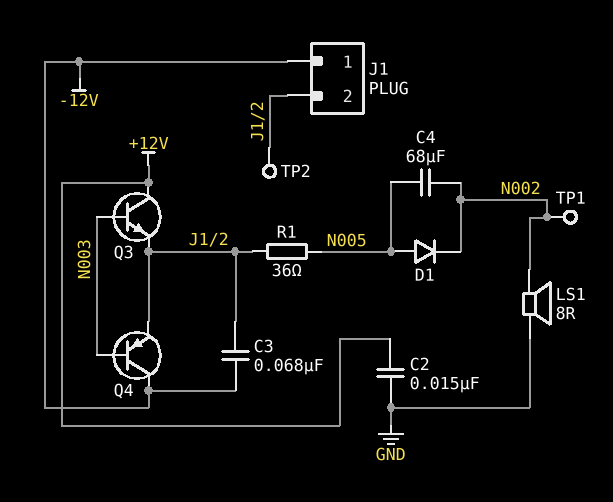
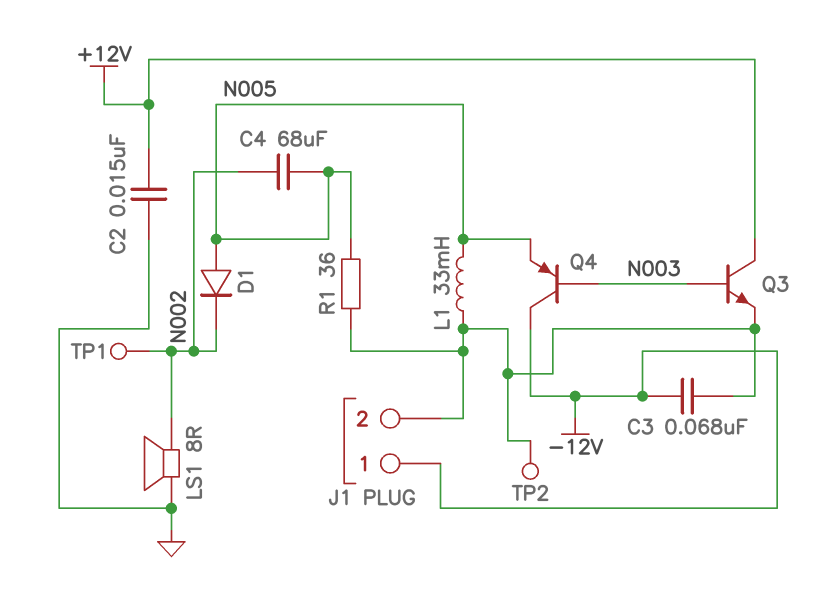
L1: none -> 33mH (J1/2, N005)
Q4: PNP (B N003, C -12V, E J1/2) -> PNP (B N003, C -12V, E N005)

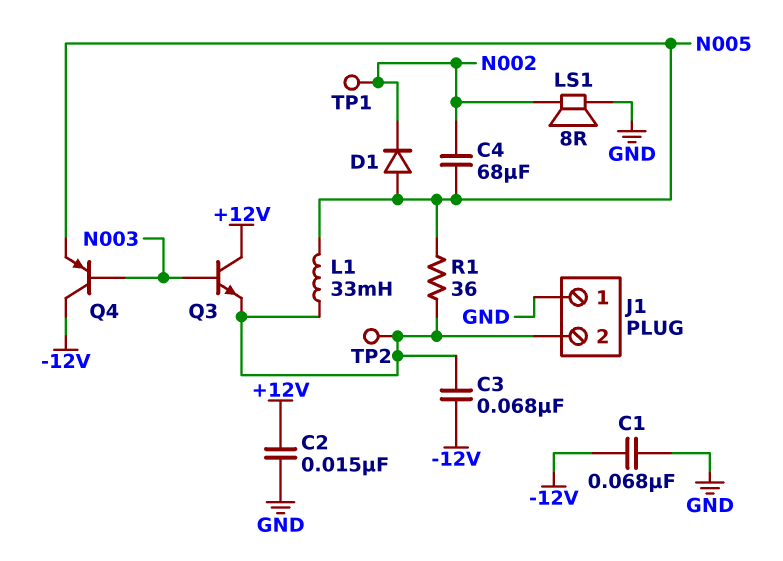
C1: none -> 68nF (-12V, GND)
J1 pin 1: -12V -> GND

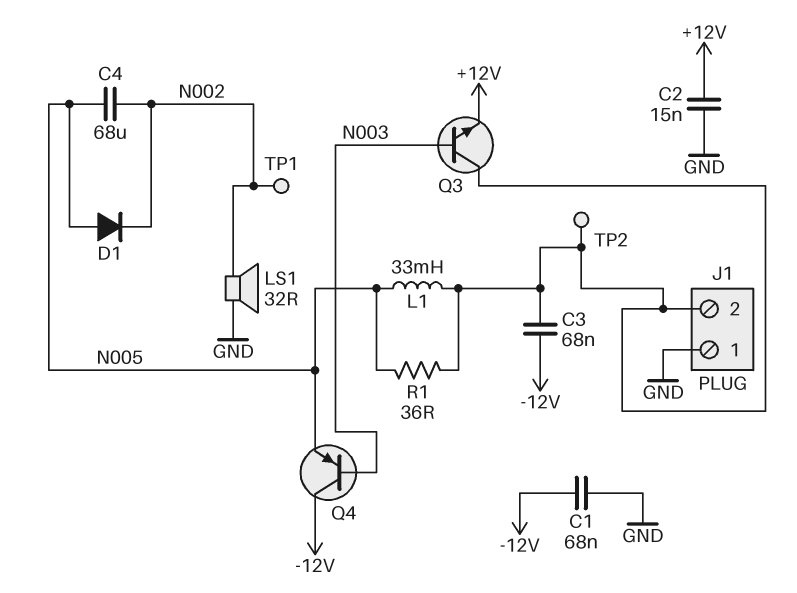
LS1: speaker 8R (GND, N002) -> speaker 32R (GND, N002)
Q3: NPN (B N003, C +12V, E J1/2) -> NPN (B N003, C J1/2, E +12V)

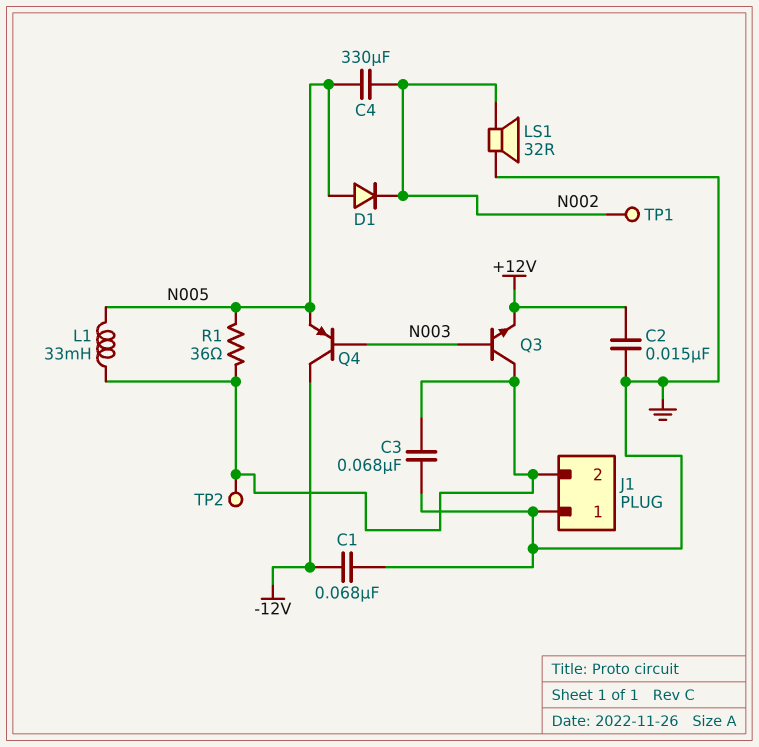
C3: 68nF (-12V, J1/2) -> 68nF (GND, J1/2)
C4: 68uF (N002, N005) -> 330uF (N002, N005)

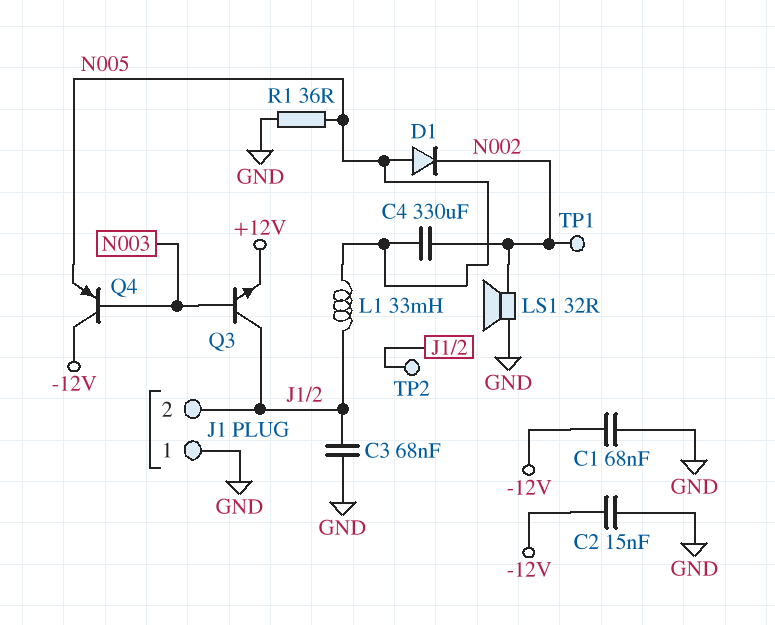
C2: 15nF (+12V, GND) -> 15nF (-12V, GND)
R1: 36 (J1/2, N005) -> 36 (GND, N005)

